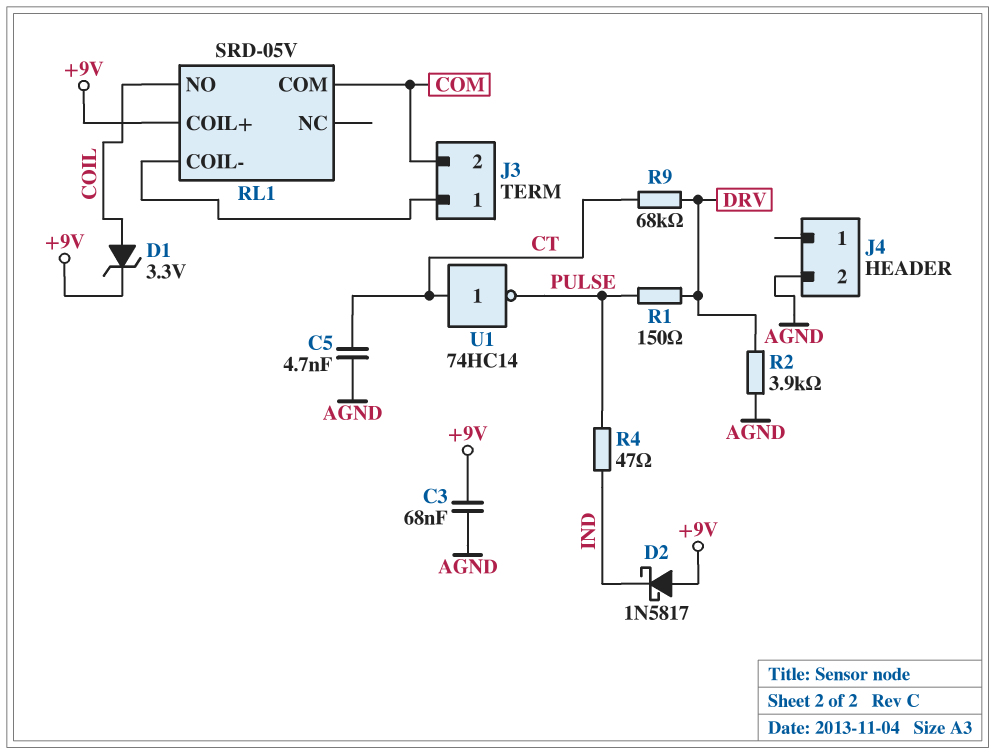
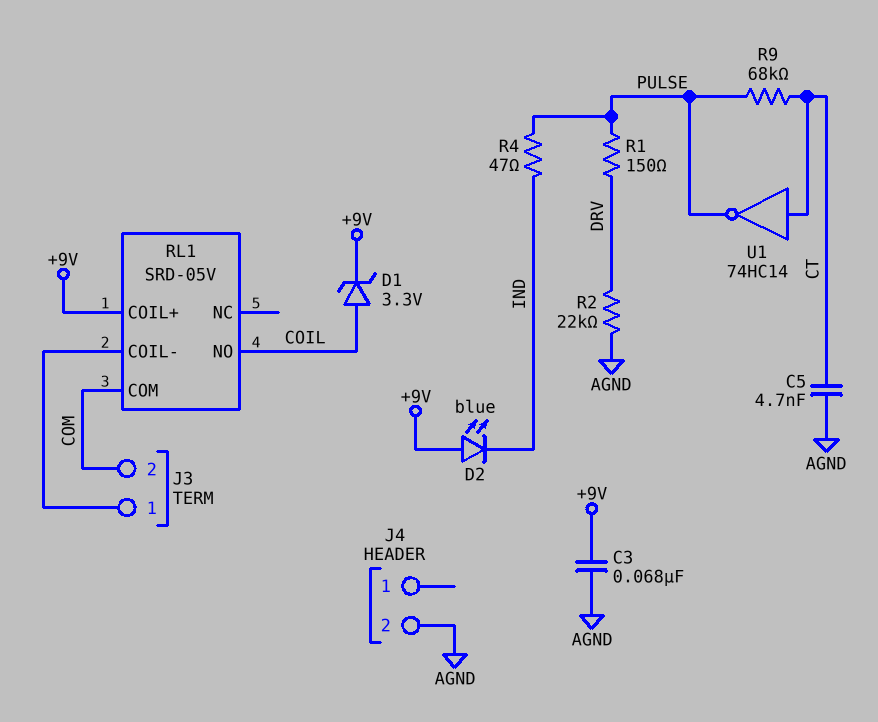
D2: schottky 1N5817 (A +9V, K IND) -> LED blue (A +9V, K IND)
R2: 3.9k (AGND, DRV) -> 22k (AGND, DRV)
R9: 68k (CT, DRV) -> 68k (CT, PULSE)

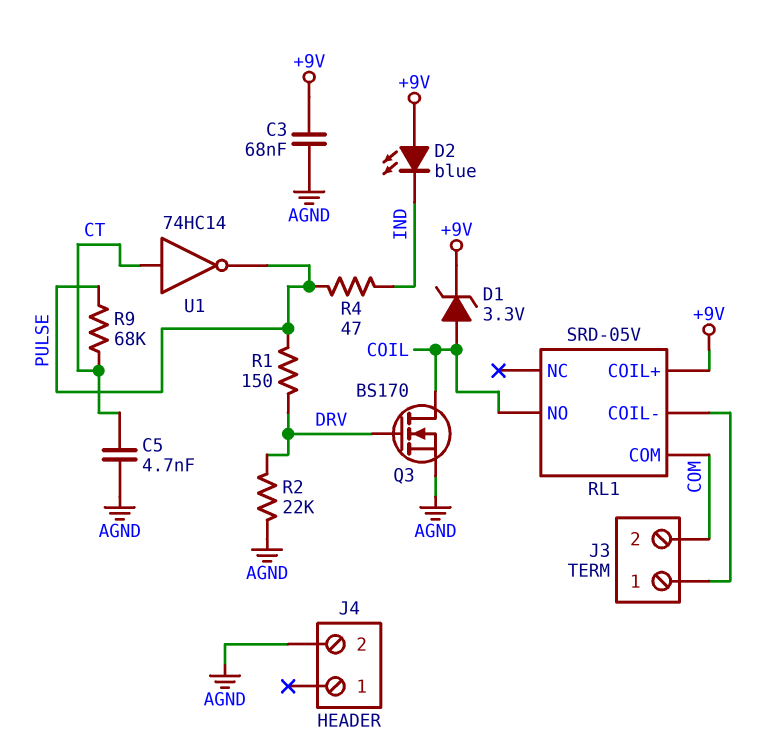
Q3: none -> NMOS BS170 (G DRV, D COIL, S AGND)

